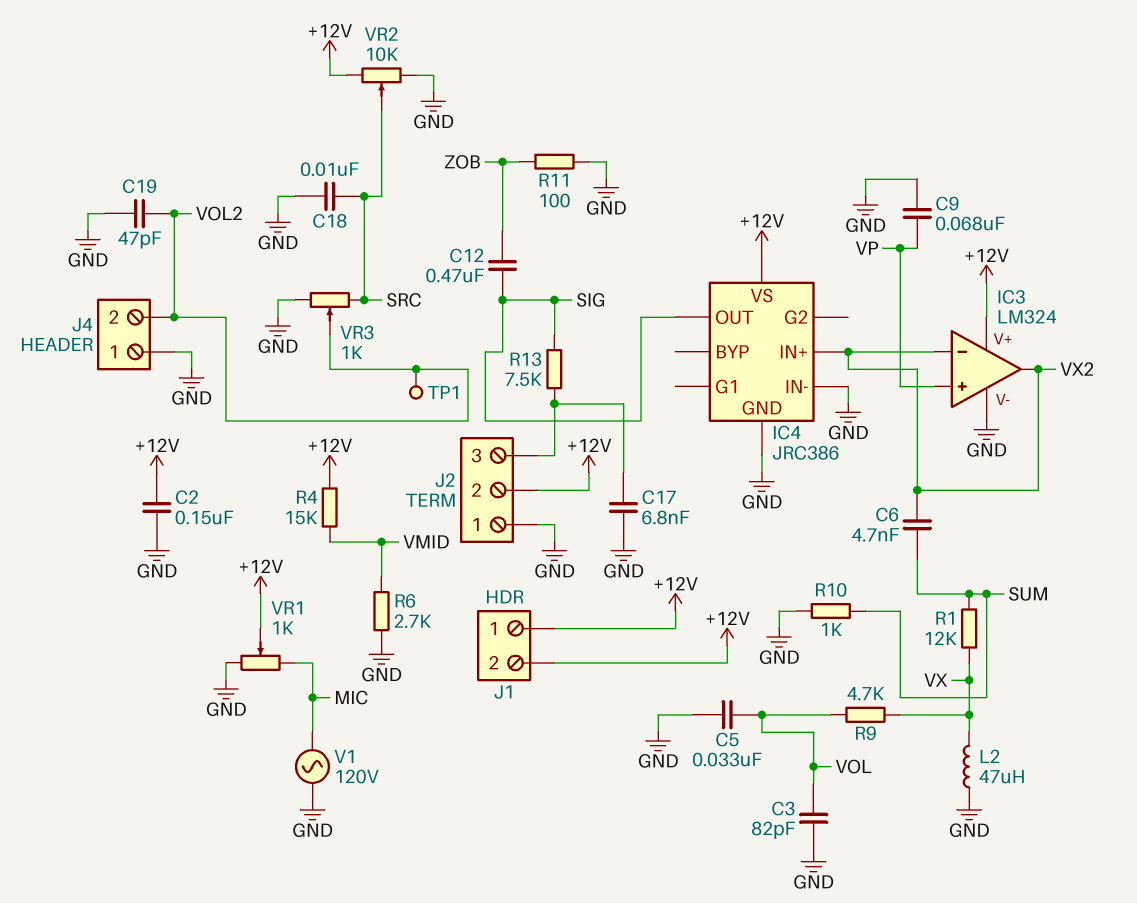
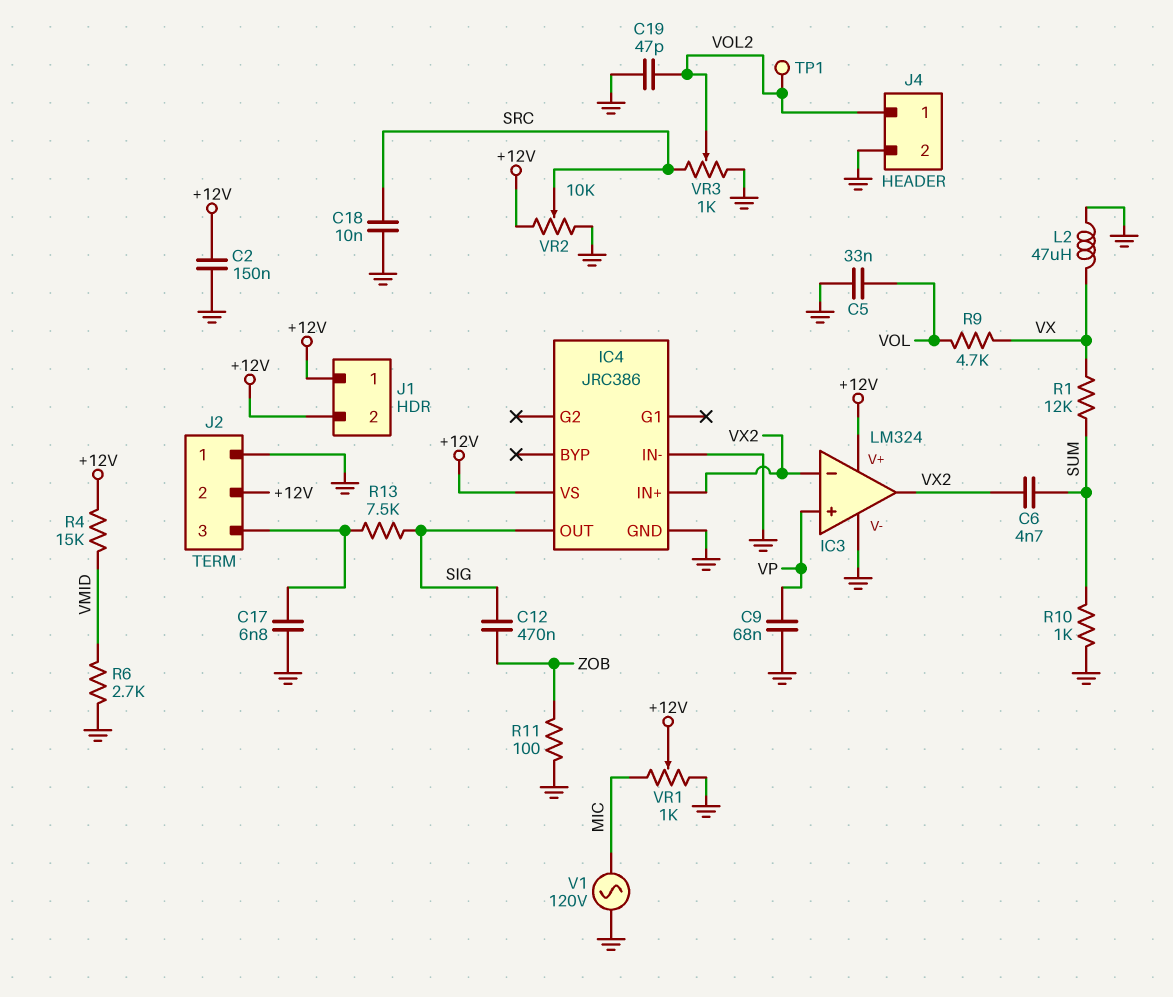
C3: 82pF (GND, VOL) -> none
J4 pin 1: GND -> VOL2
J4 pin 2: VOL2 -> GND

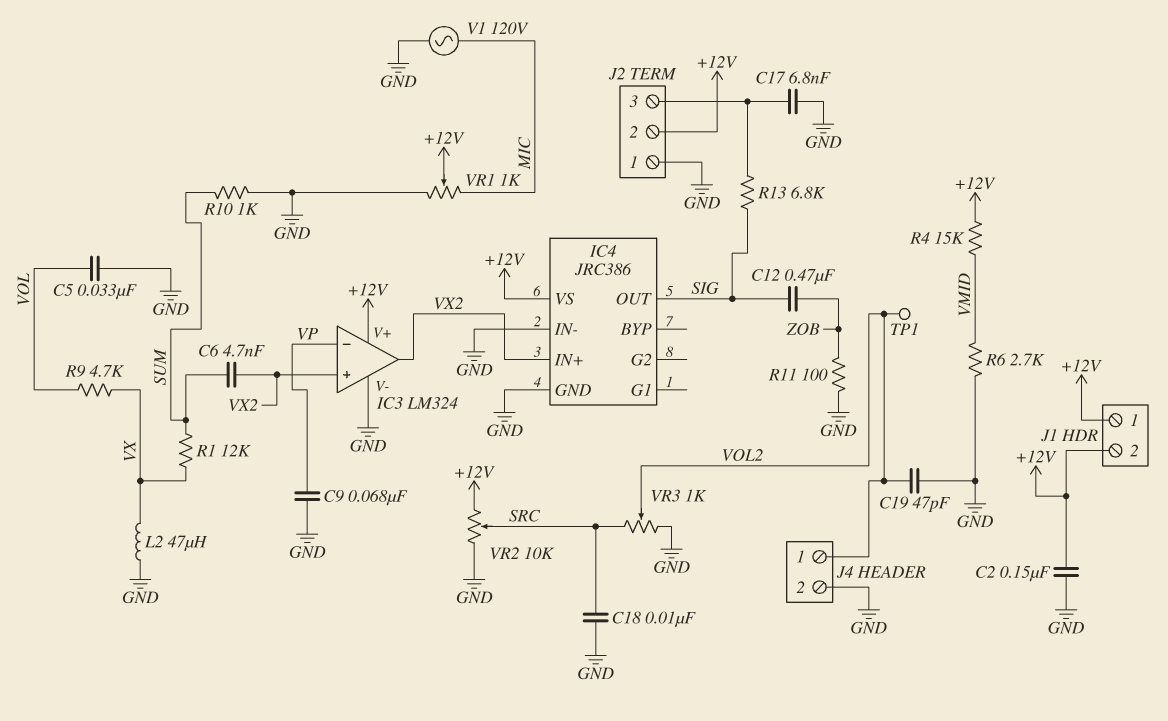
IC3 pin in+: VP -> VX2
IC3 pin in-: VX2 -> VP
R13: 7.5k (J2/3, SIG) -> 6.8k (J2/3, SIG)

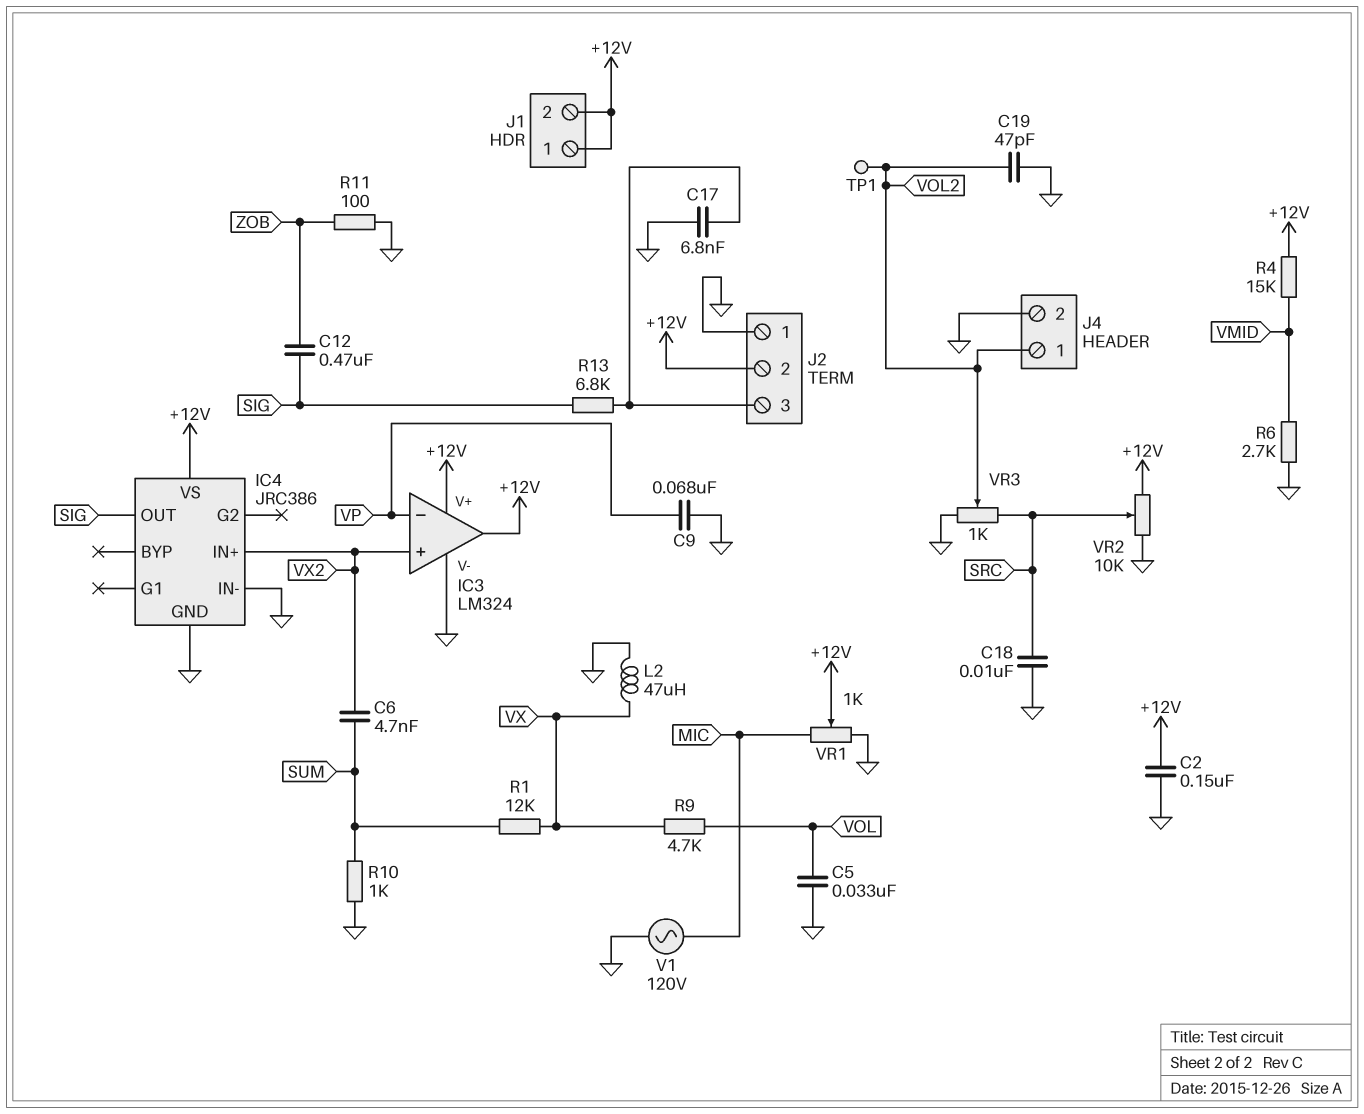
IC3 pin out: VX2 -> +12V

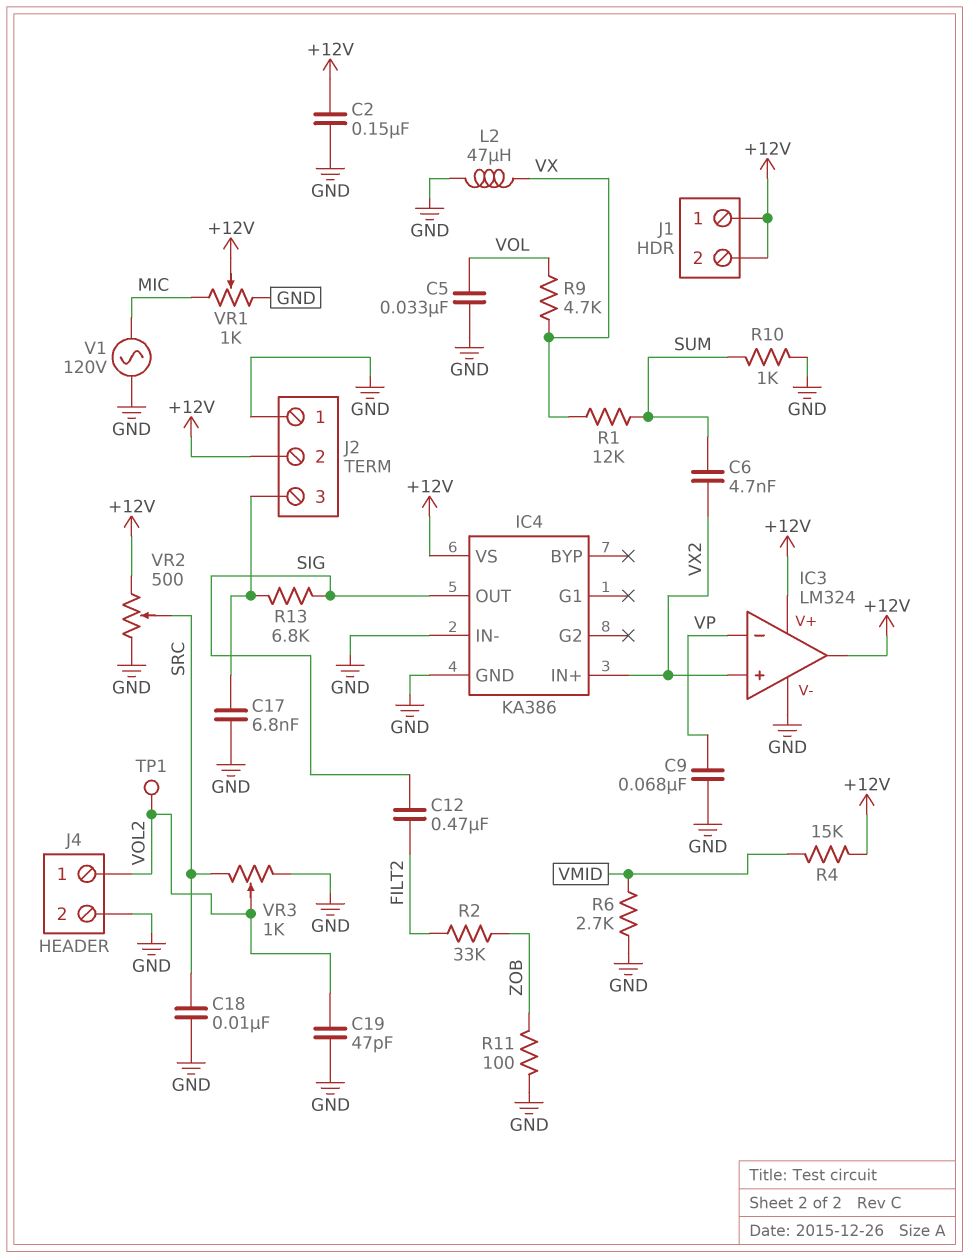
C12: 470nF (SIG, ZOB) -> 470nF (FILT2, SIG)
IC4: JRC386 -> KA386
R2: none -> 33k (FILT2, ZOB)
VR2: 10k (+12V, GND, wiper SRC) -> 500 (+12V, GND, wiper SRC)

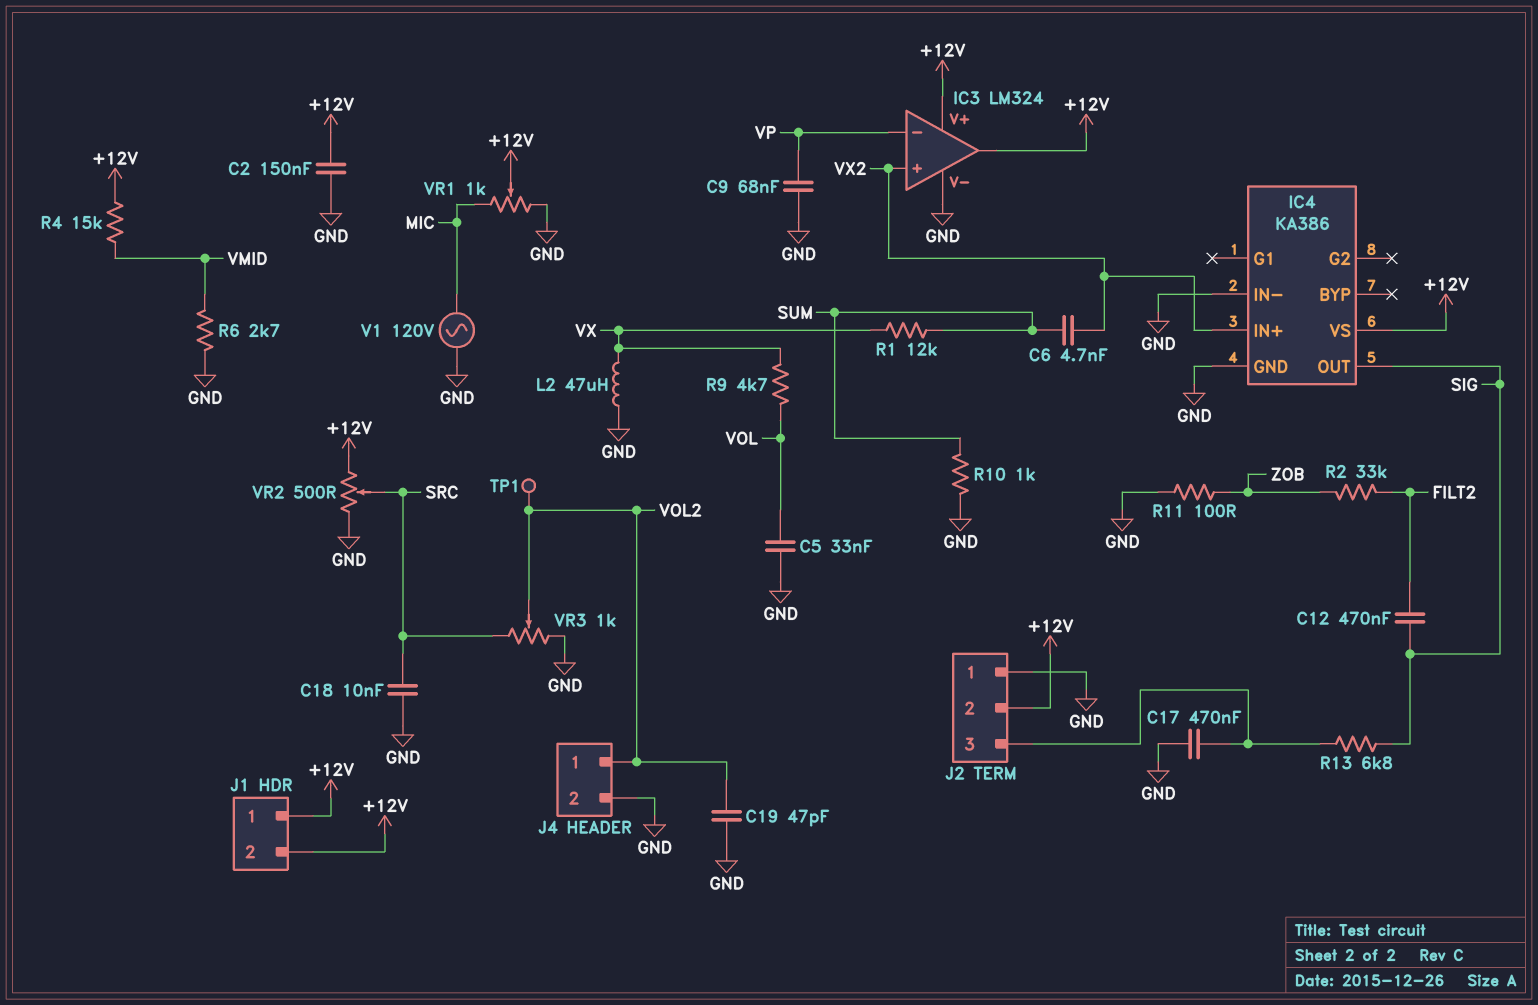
C17: 6.8nF (GND, J2/3) -> 470nF (GND, J2/3)

